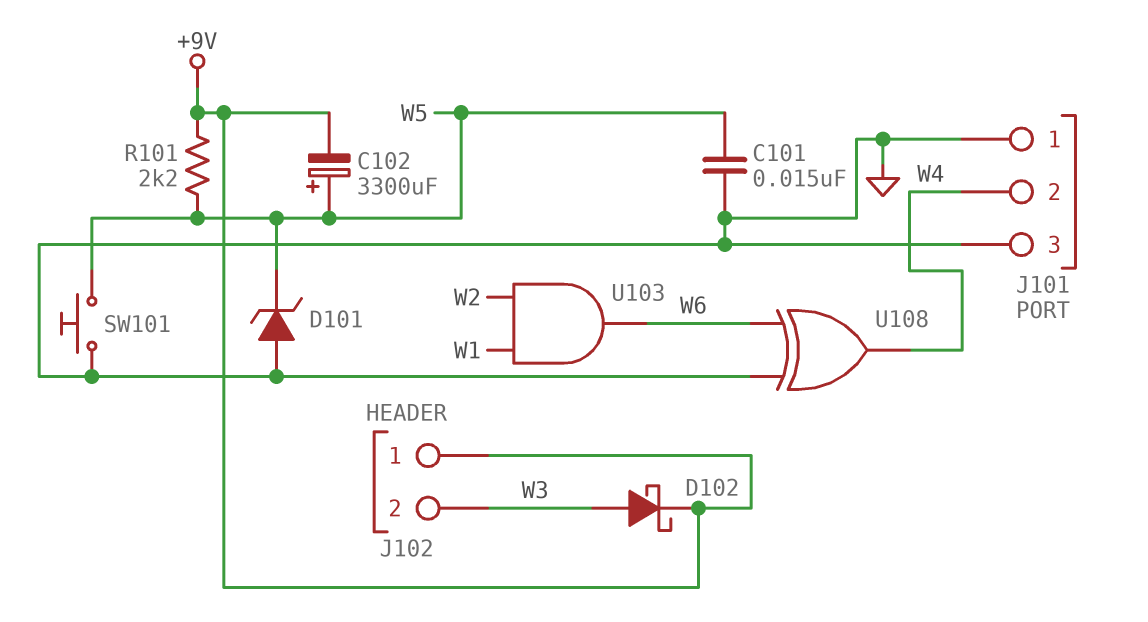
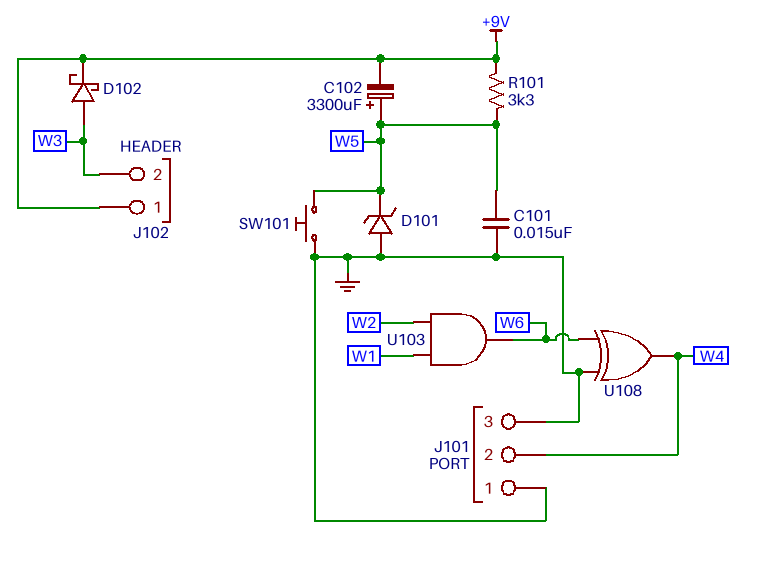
R101: 2.2k (+9V, W5) -> 3.3k (+9V, W5)

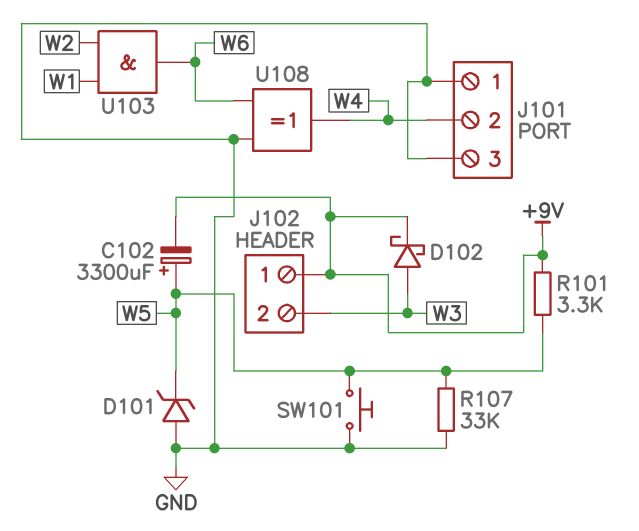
C101: 15nF (GND, W5) -> none
R107: none -> 33k (GND, W5)

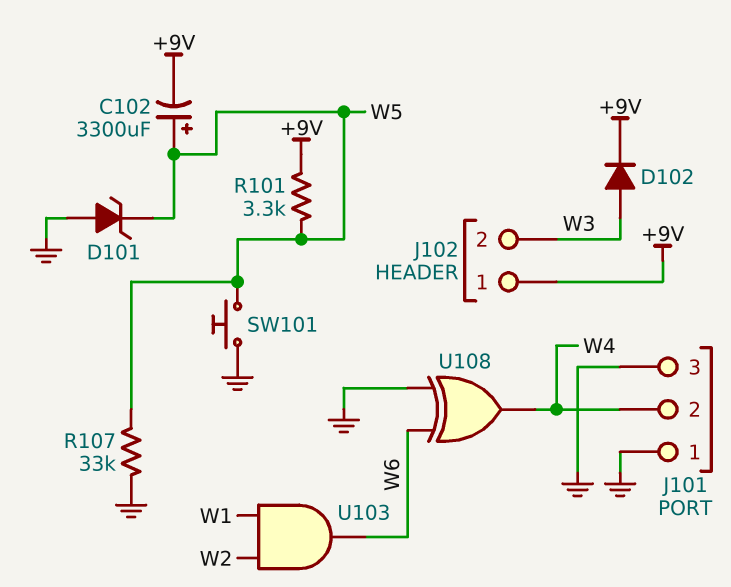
D102: schottky (A W3, K +9V) -> diode (A W3, K +9V)

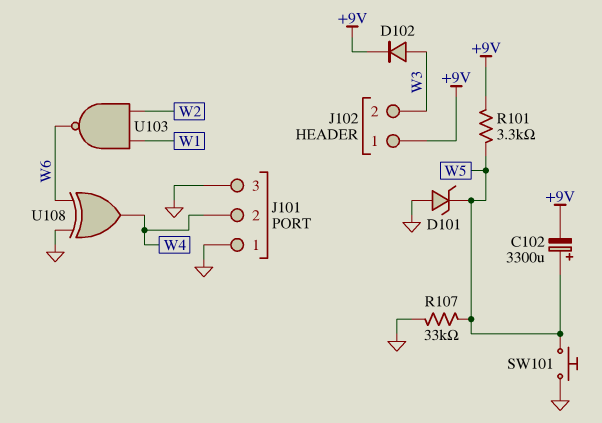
U103: AND (in W1, in W2, out W6) -> NAND (in W1, in W2, out W6)

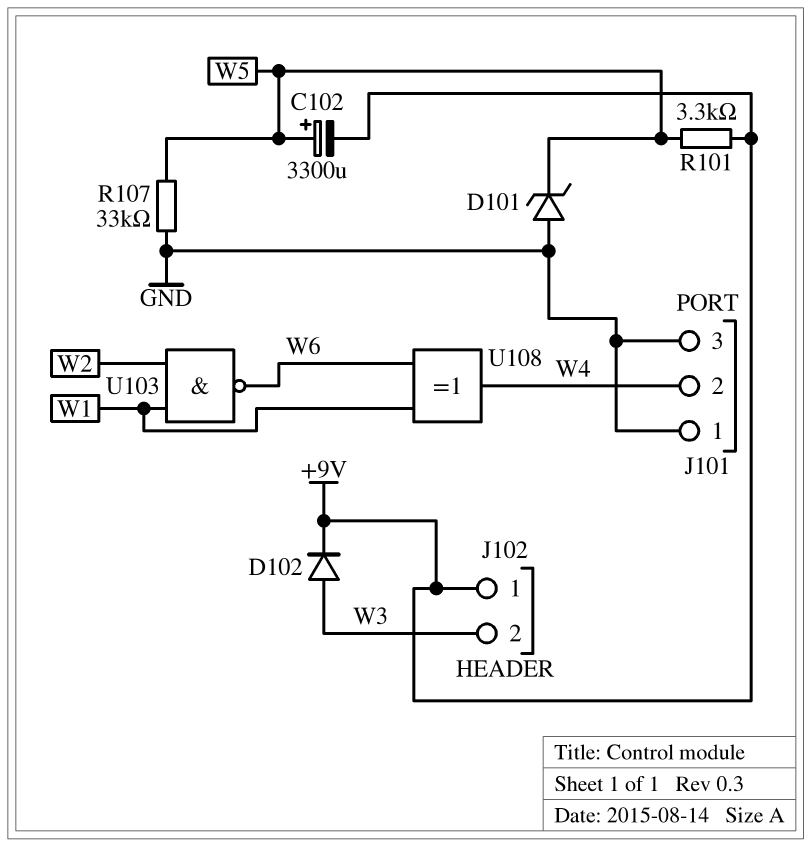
SW101: button (GND, W5) -> none
U108: XOR (in GND, in W6, out W4) -> XOR (in W1, in W6, out W4)

